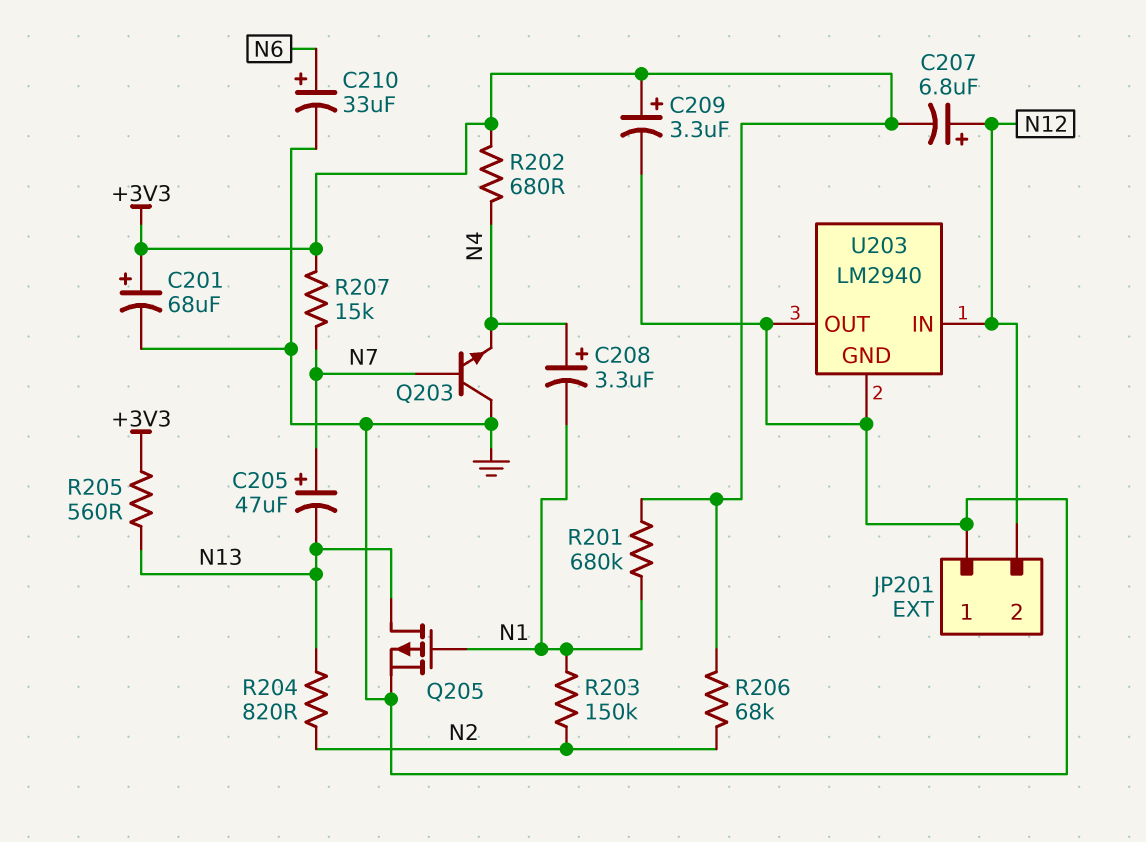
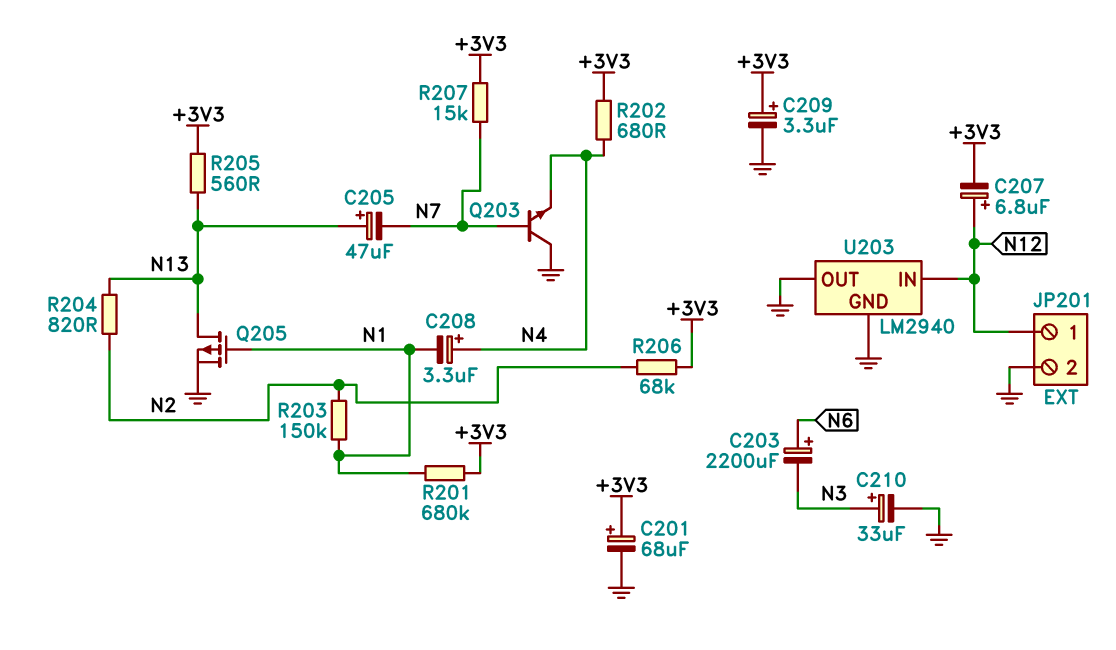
C203: none -> 2200uF (plus N6, minus N3)
C205: 47uF (plus N7, minus N13) -> 47uF (plus N13, minus N7)
C210: 33uF (plus N6, minus GND) -> 33uF (plus N3, minus GND)
JP201 pin 1: GND -> N12
JP201 pin 2: N12 -> GND

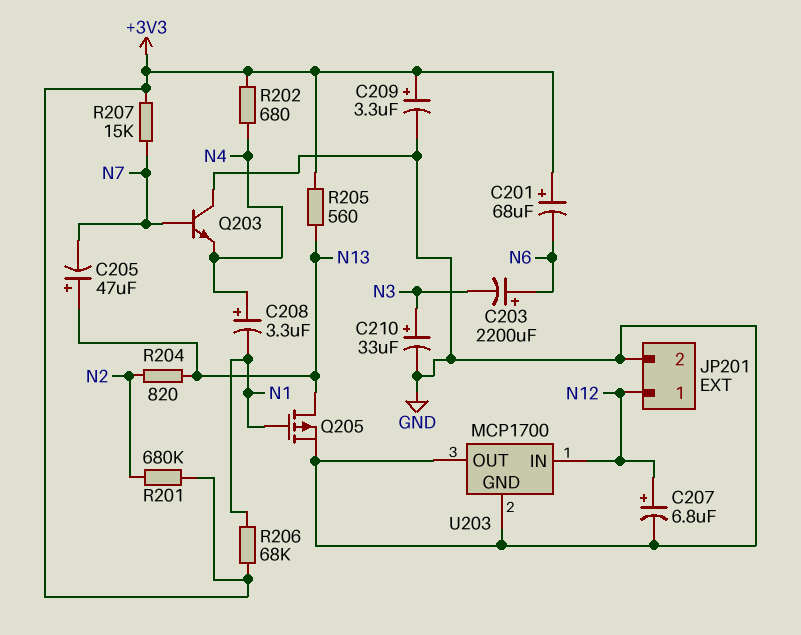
C201: 68uF (plus +3V3, minus GND) -> 68uF (plus +3V3, minus N6)
C207: 6.8uF (plus N12, minus +3V3) -> 6.8uF (plus N12, minus GND)
R201: 680k (+3V3, N1) -> 680k (+3V3, N2)
R203: 150k (N1, N2) -> none
R206: 68k (+3V3, N2) -> 68k (+3V3, N1)
U203: LM2940 -> MCP1700

